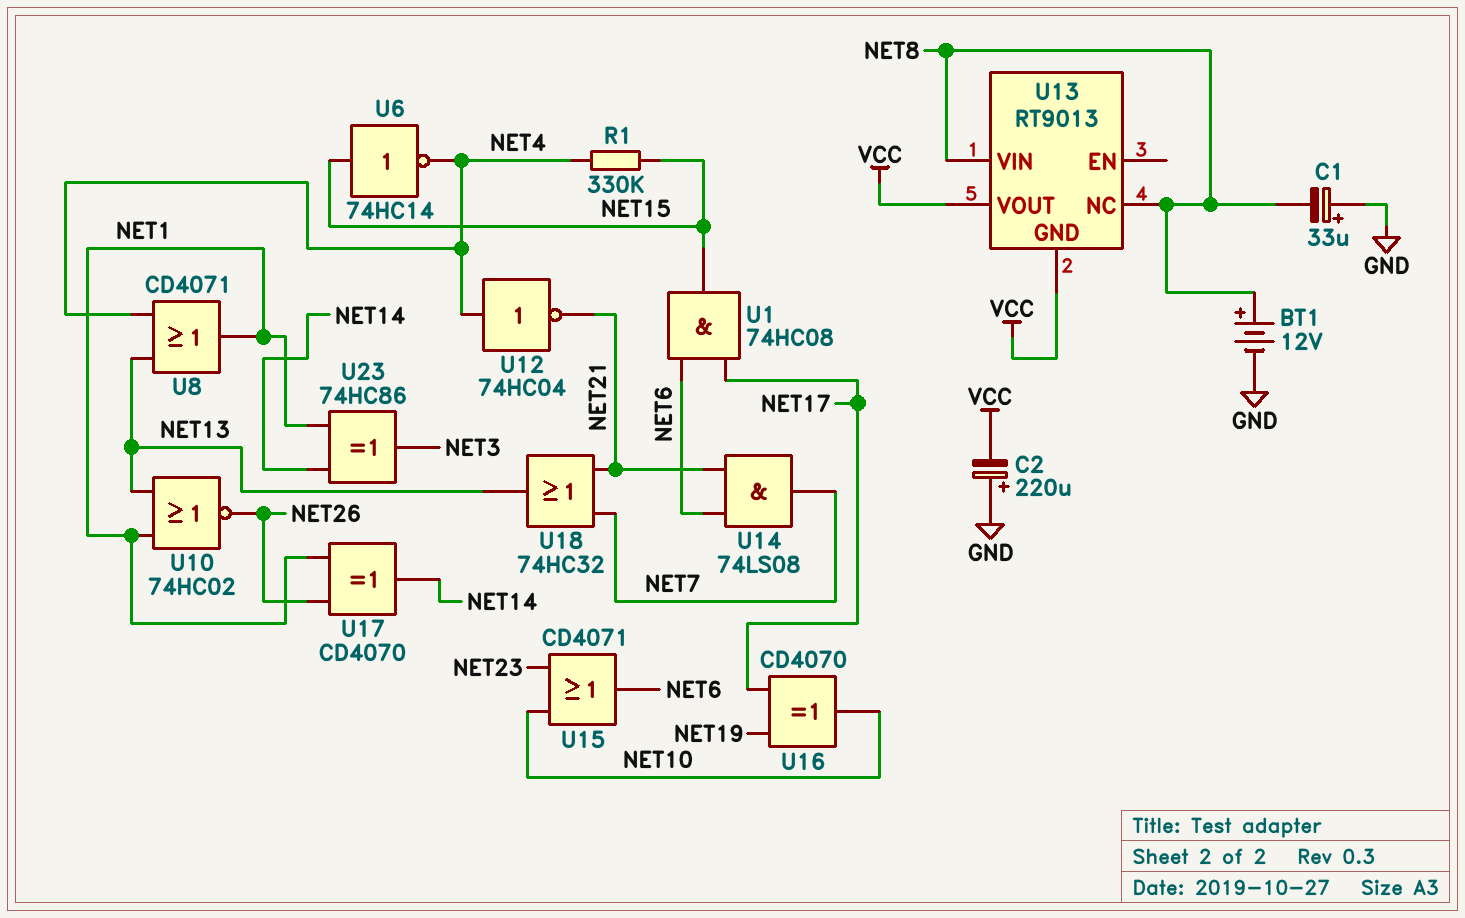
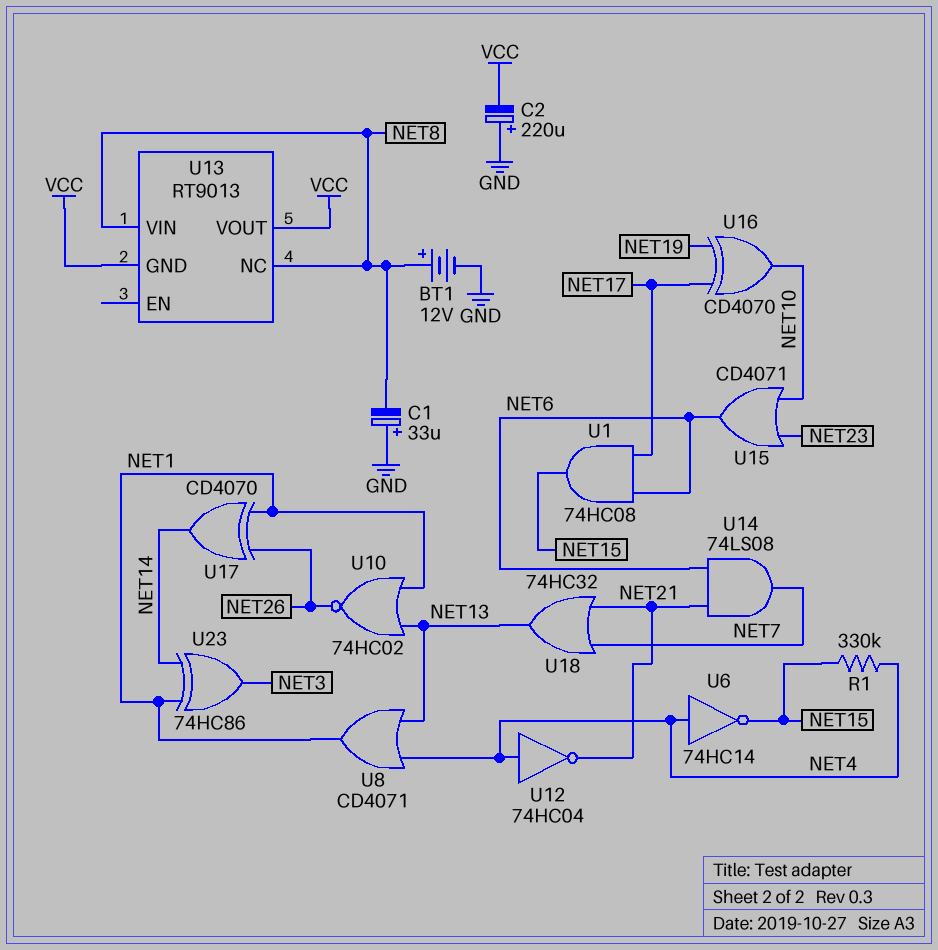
U6: NOT 74HC14 (in NET15, out NET4) -> NOT 74HC14 (in NET4, out NET15)

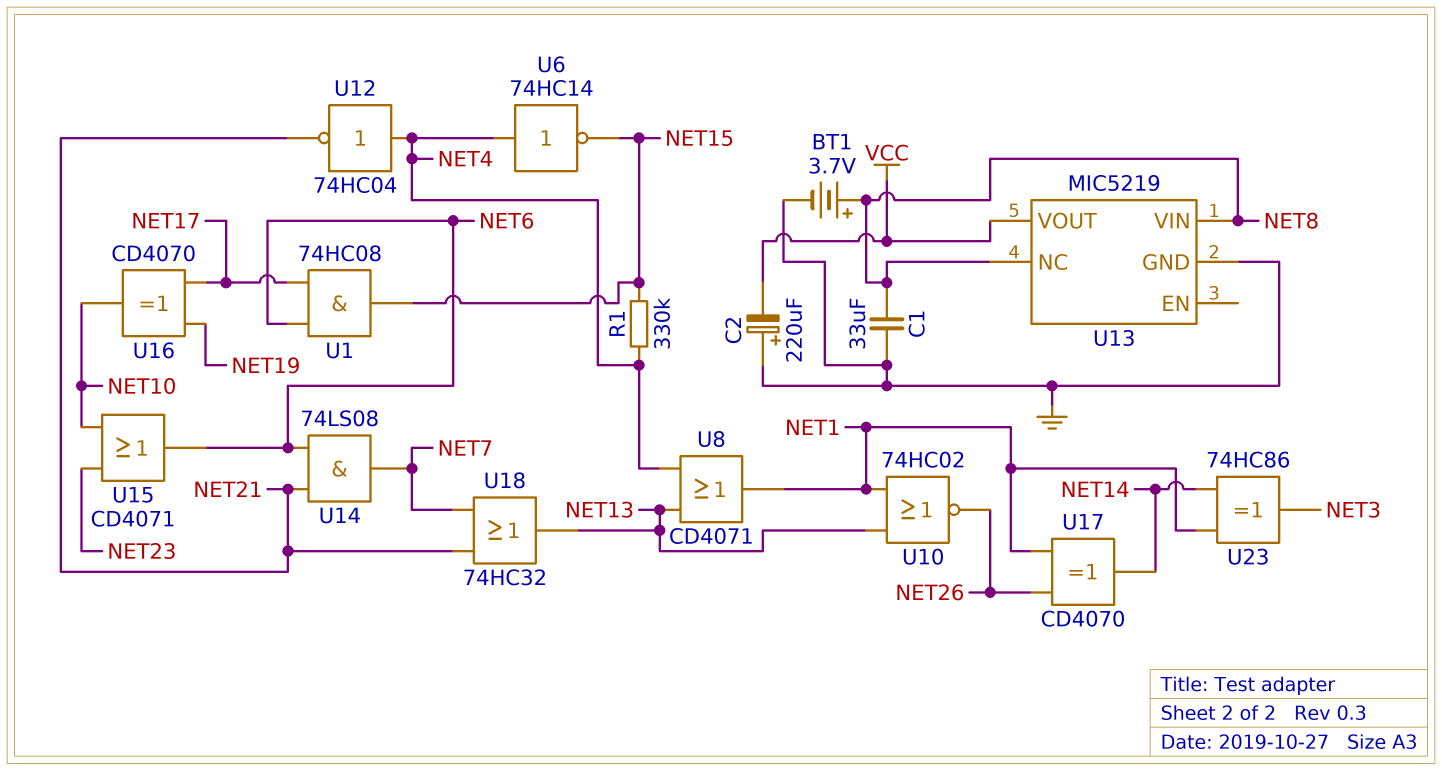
BT1: 12V (plus NET8, minus GND) -> 3.7V (plus NET8, minus GND)
C1: 33uF (plus GND, minus NET8) -> 33uF (GND, NET8)
U13: RT9013 -> MIC5219
U13 pin GND: VCC -> GND

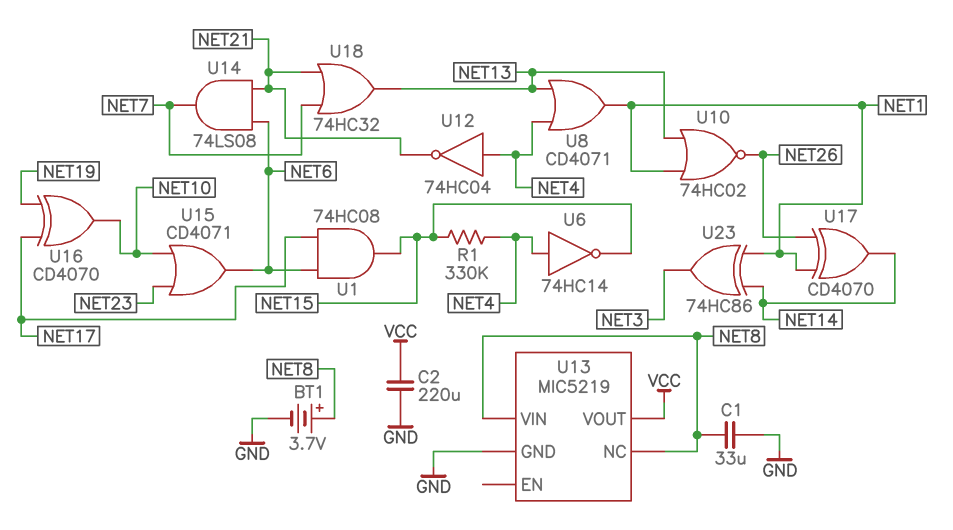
C2: 220uF (plus GND, minus VCC) -> 220uF (GND, VCC)

